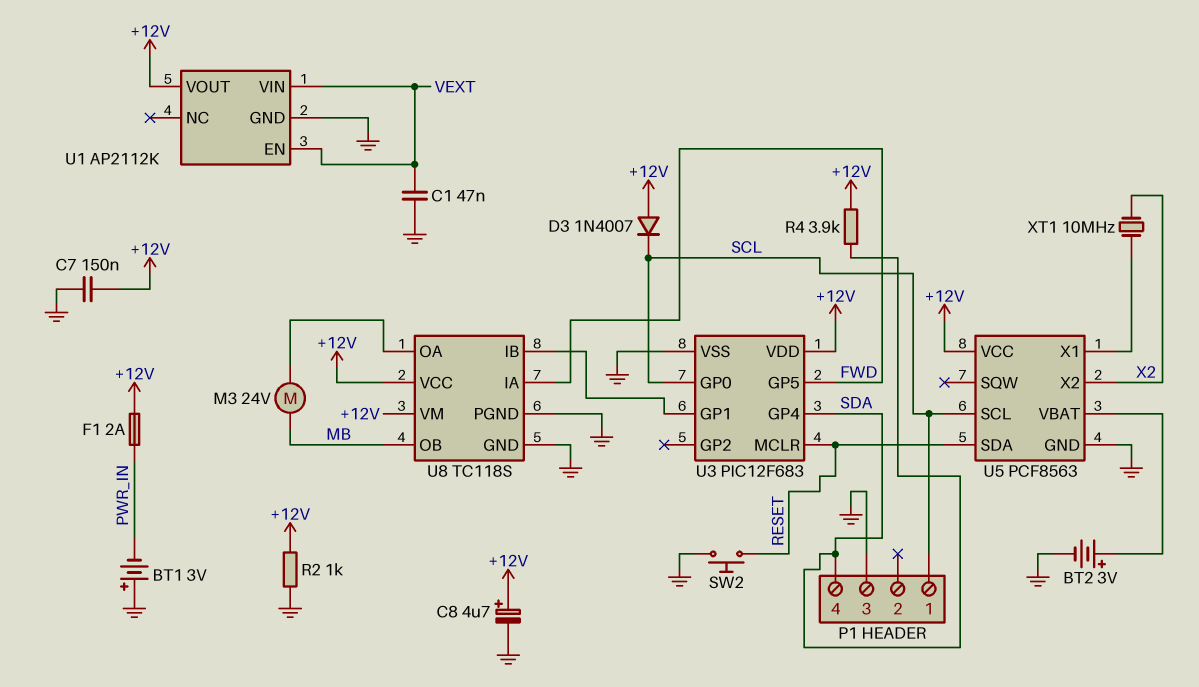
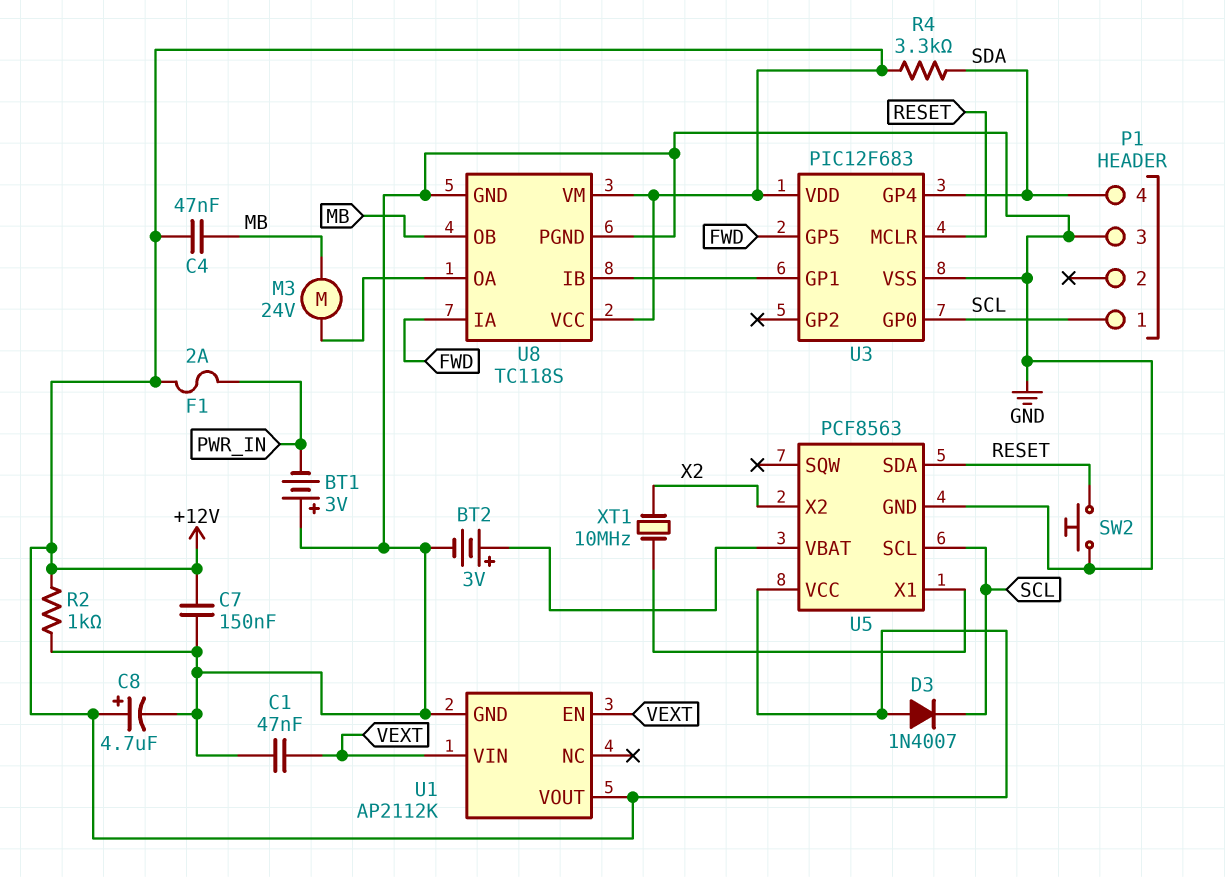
C4: none -> 47nF (+12V, MB)
R4: 3.9k (+12V, SDA) -> 3.3k (+12V, SDA)

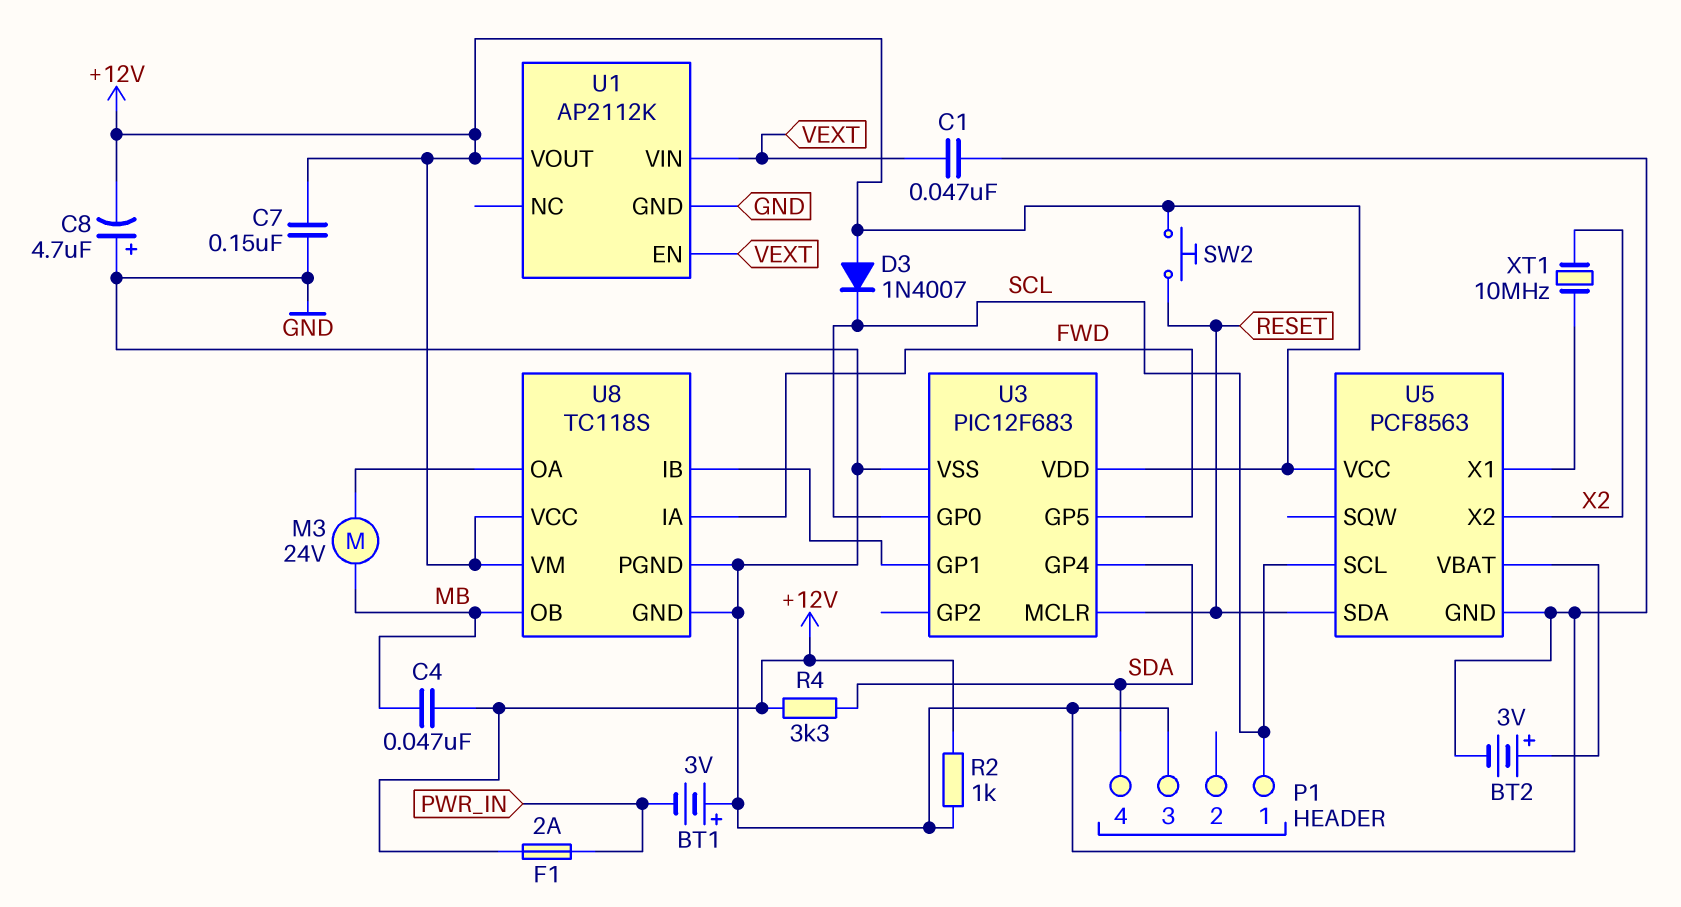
C8: 4.7uF (plus +12V, minus GND) -> 4.7uF (plus GND, minus +12V)
SW2: button (GND, RESET) -> button (+12V, RESET)

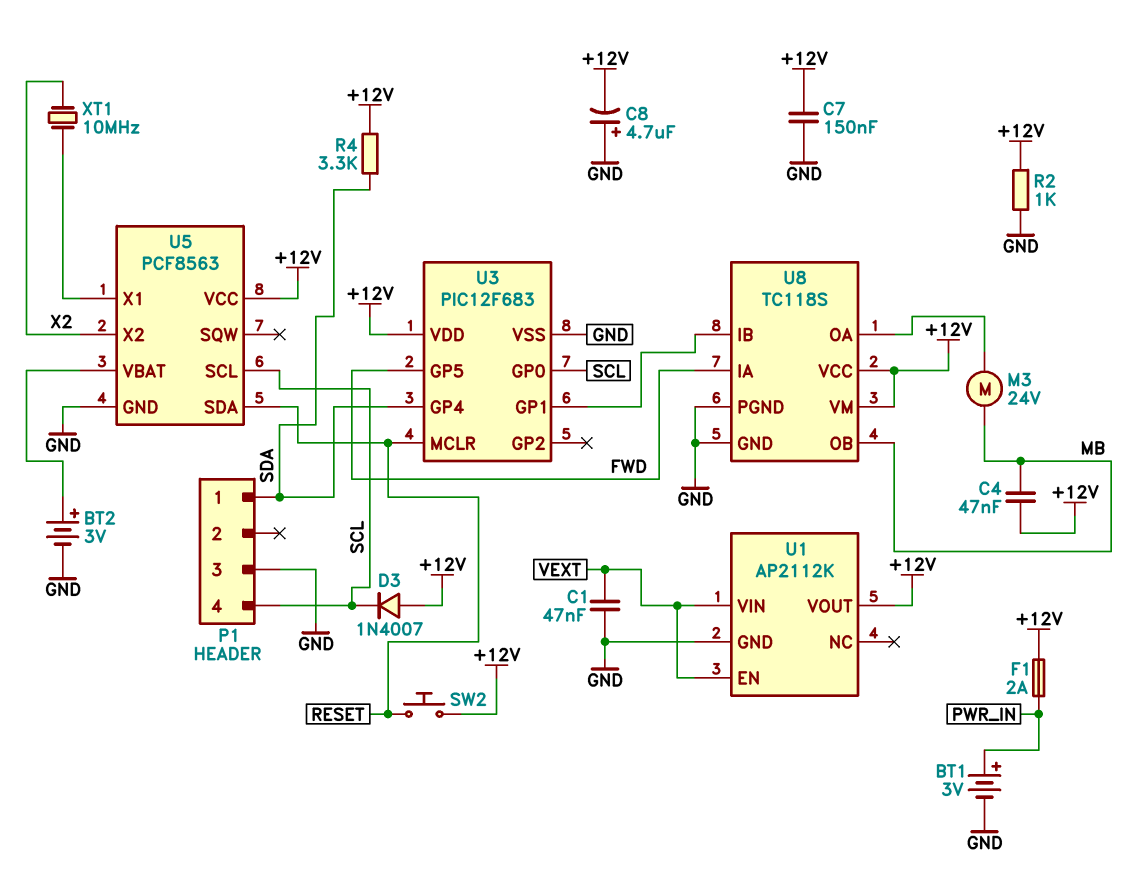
BT1: 3V (plus GND, minus PWR_IN) -> 3V (plus PWR_IN, minus GND)
P1 pin 1: SCL -> SDA
P1 pin 4: SDA -> SCL

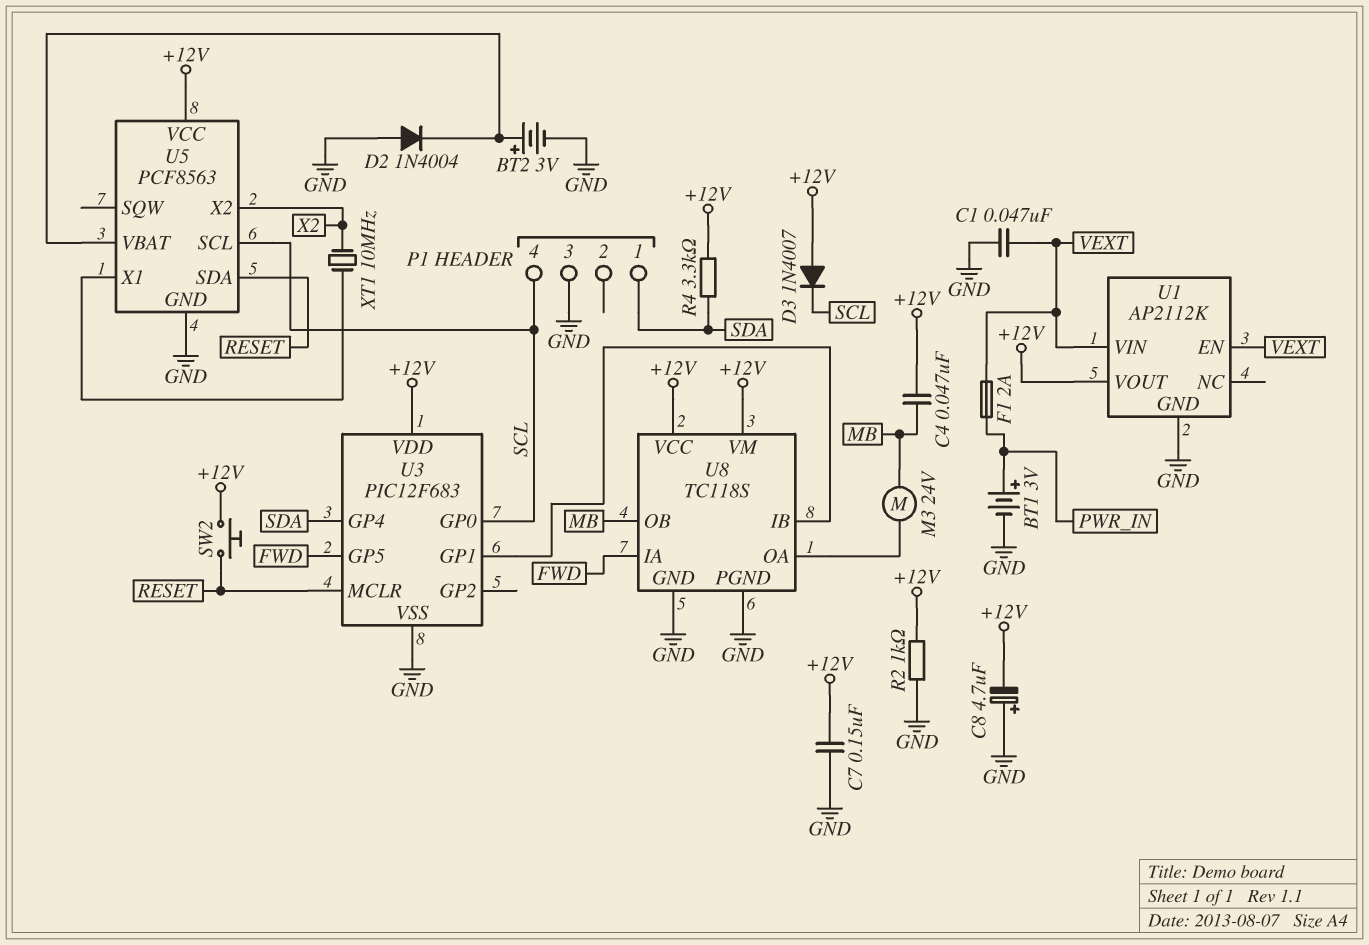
D2: none -> diode 1N4004 (A GND, K U5/VBAT)
F1: 2A (+12V, PWR_IN) -> 2A (PWR_IN, VEXT)

